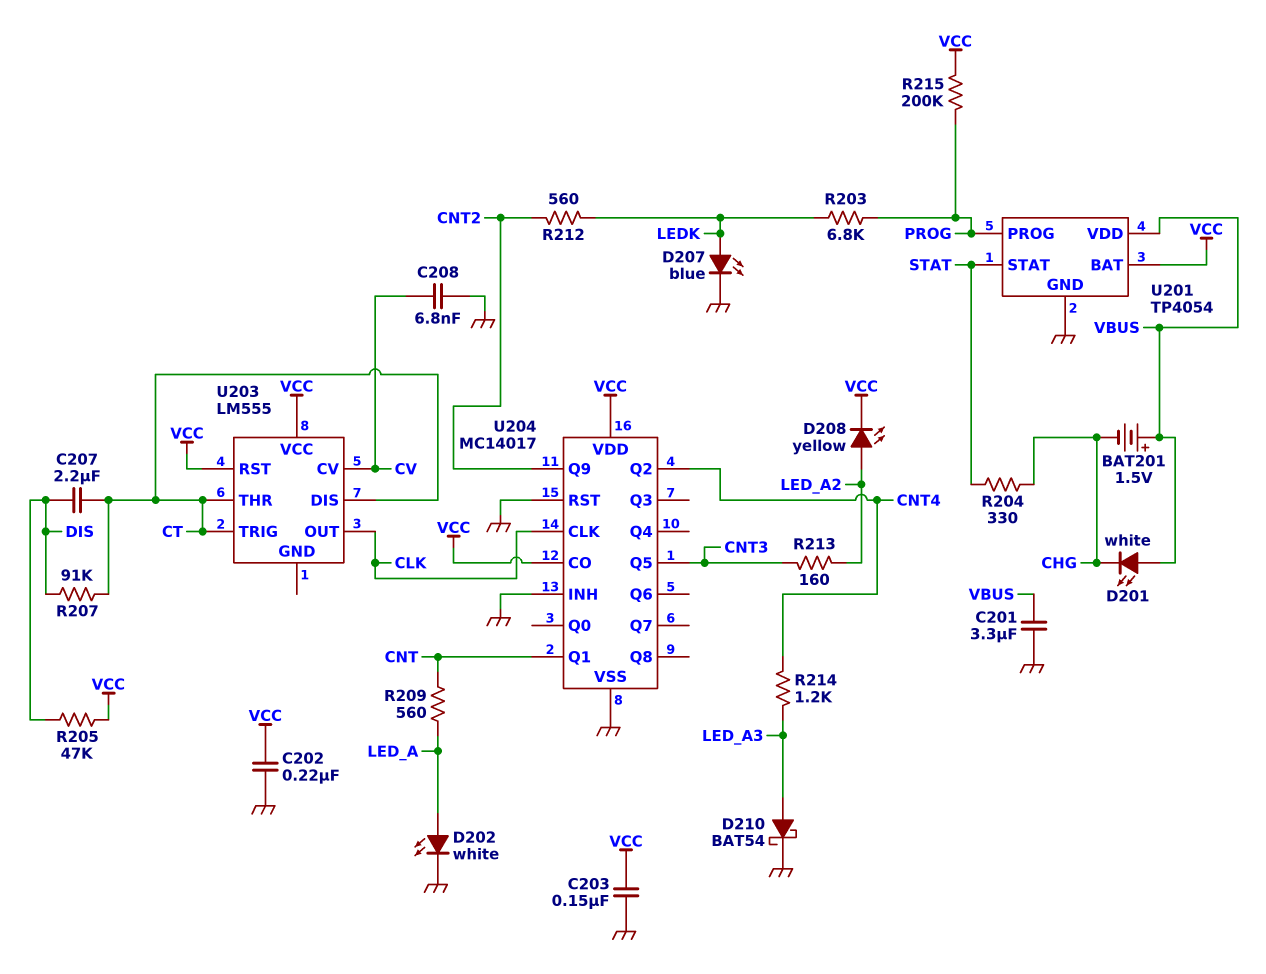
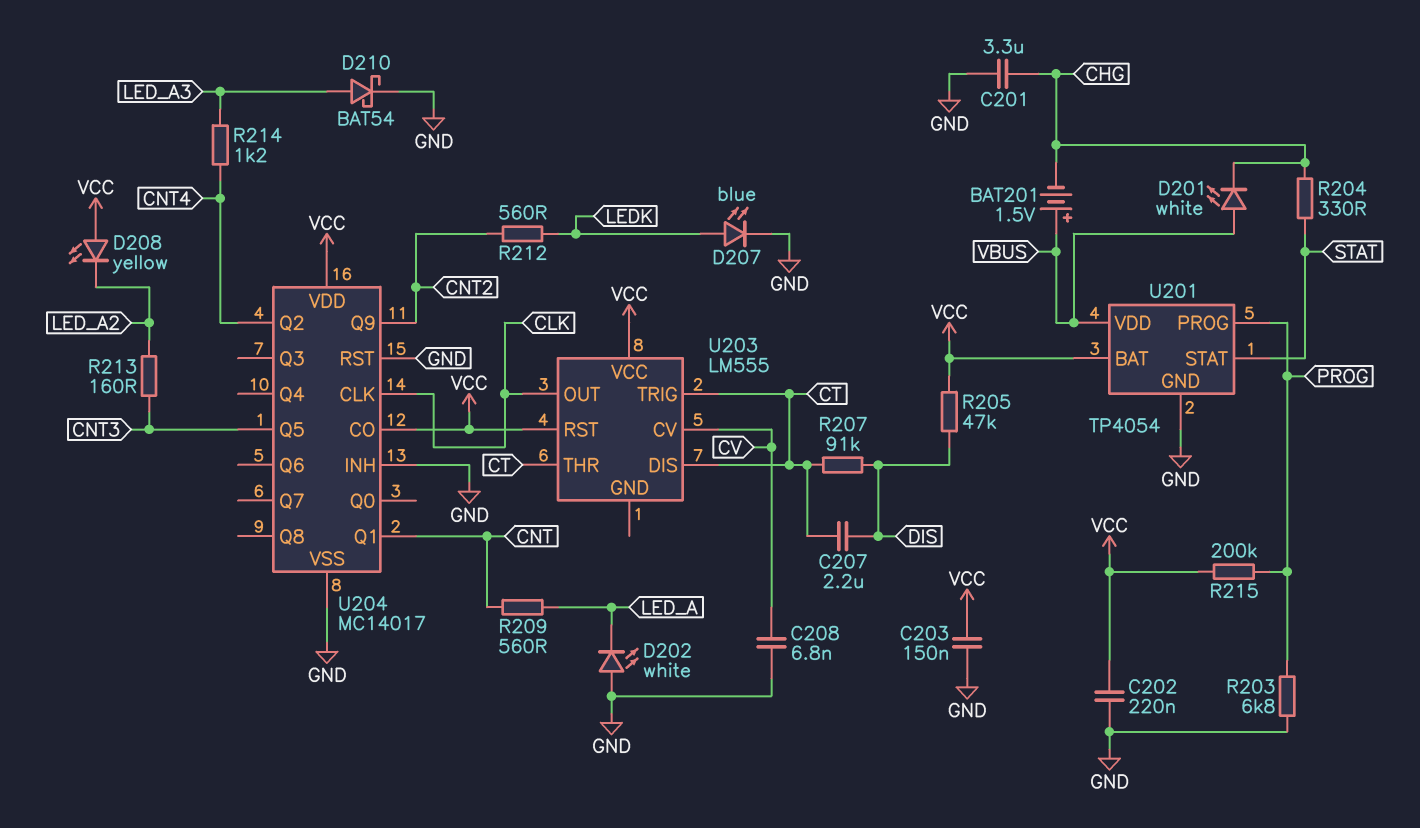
C201: 3.3uF (GND, VBUS) -> 3.3uF (CHG, GND)
D202: LED white (A LED_A, K GND) -> LED white (A GND, K LED_A)
D208: LED yellow (A LED_A2, K VCC) -> LED yellow (A VCC, K LED_A2)
R203: 6.8k (LEDK, PROG) -> 6.8k (GND, PROG)

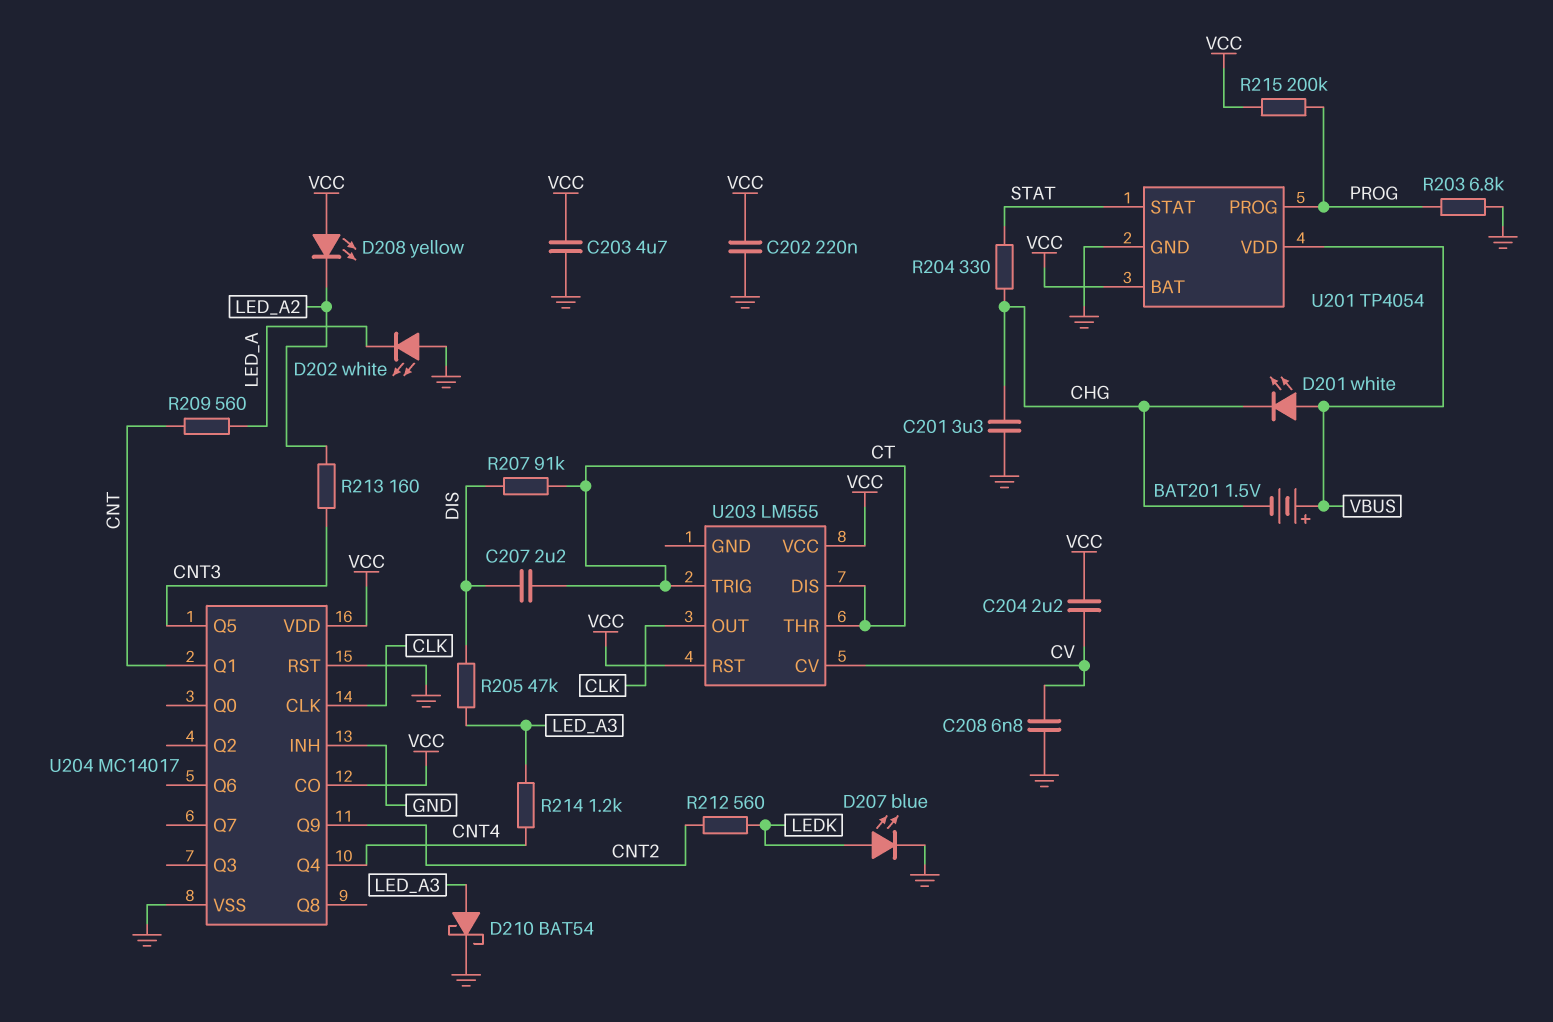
C203: 150nF (GND, VCC) -> 4.7uF (GND, VCC)
C204: none -> 2.2uF (CV, VCC)
R205: 47k (DIS, VCC) -> 47k (DIS, LED_A3)
U204 pin Q2: CNT4 -> none
U204 pin Q4: none -> CNT4

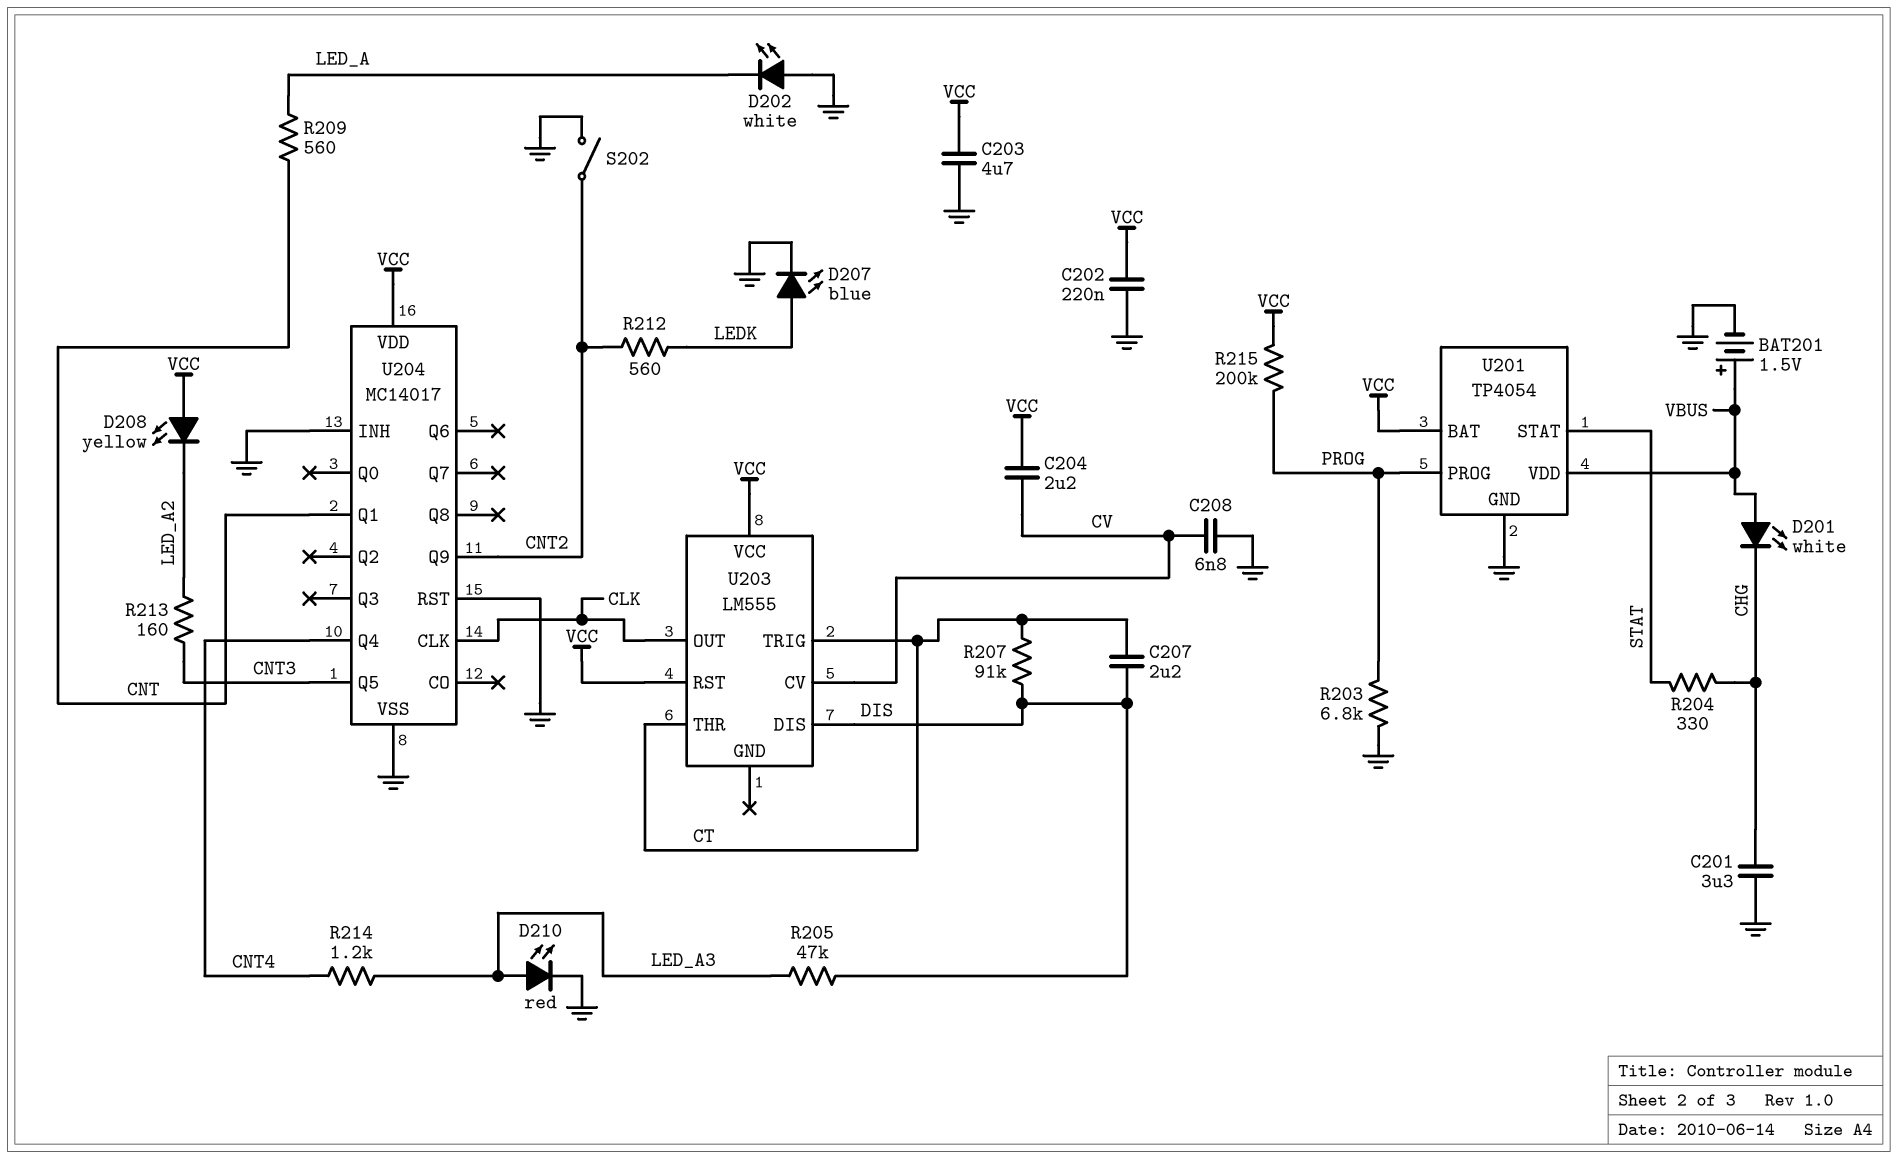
BAT201: 1.5V (plus VBUS, minus CHG) -> 1.5V (plus VBUS, minus GND)
D210: schottky BAT54 (A LED_A3, K GND) -> LED red (A LED_A3, K GND)
S202: none -> switch (CNT2, GND)
U203 pin DIS: CT -> DIS
U204 pin CO: VCC -> none

